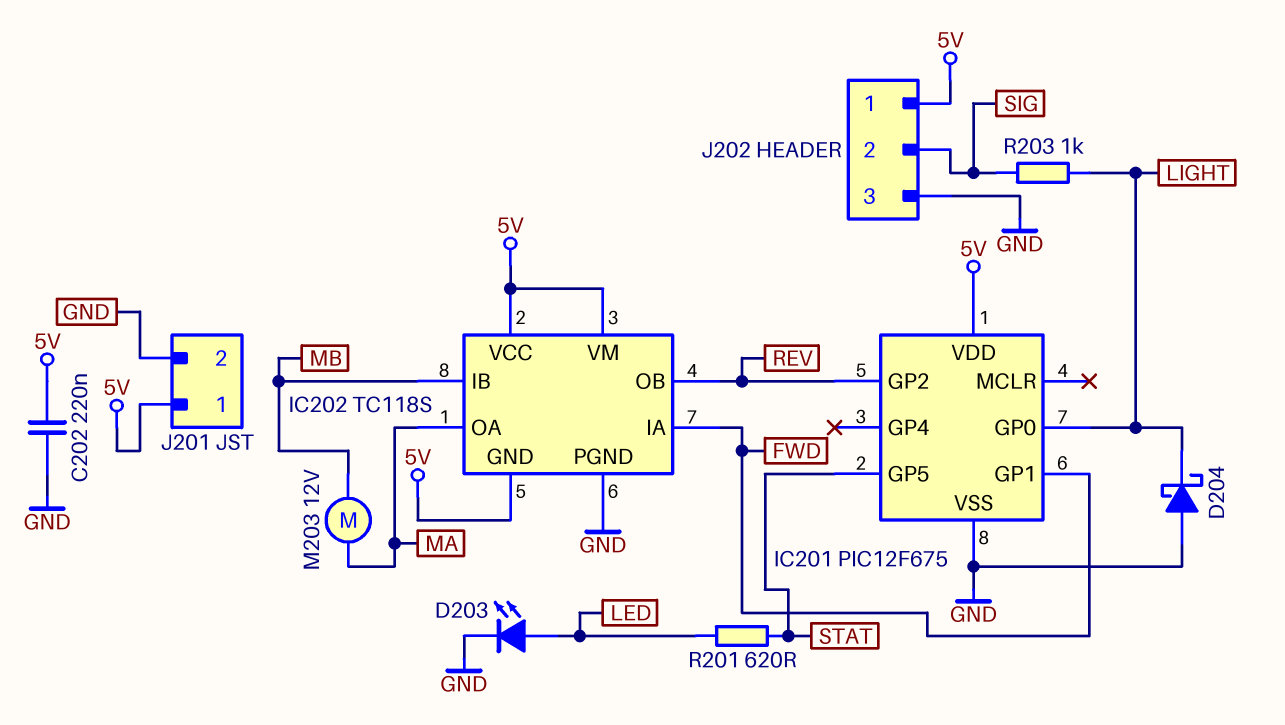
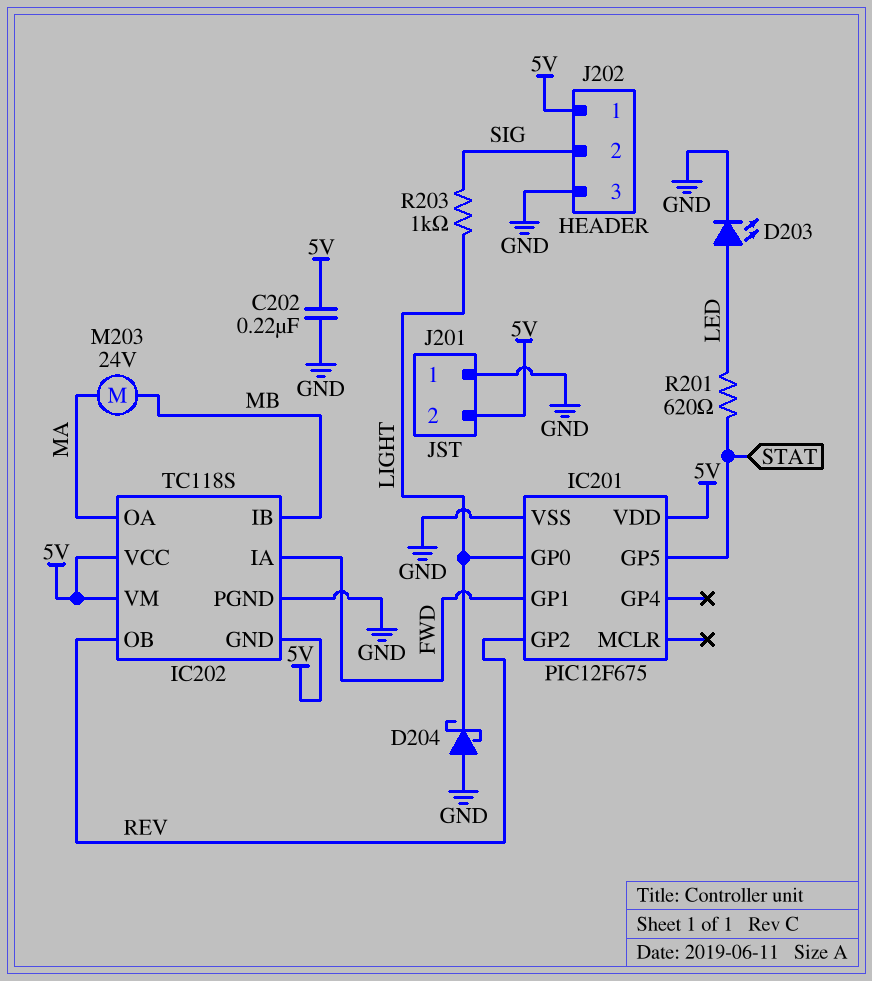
J201 pin 1: 5V -> GND
J201 pin 2: GND -> 5V
M203: motor 12V (MA, MB) -> motor 24V (MA, MB)

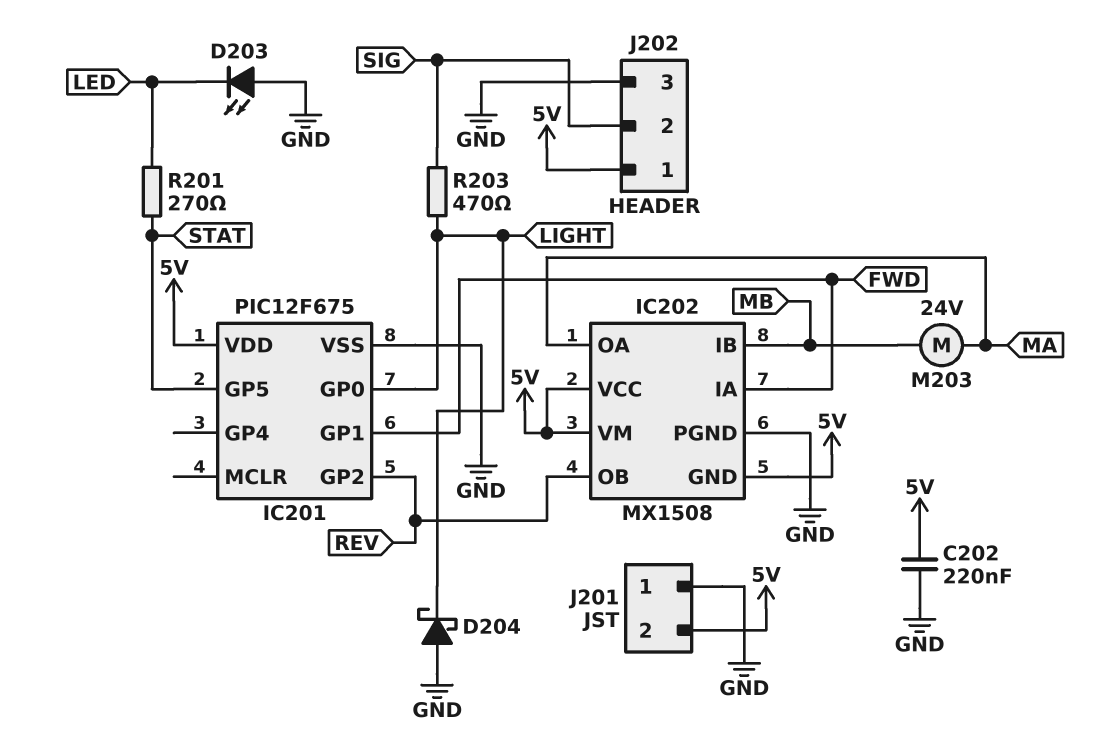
D203: LED (A LED, K GND) -> LED (A GND, K LED)
IC202: TC118S -> MX1508
R201: 620 (LED, STAT) -> 270 (LED, STAT)
R203: 1k (LIGHT, SIG) -> 470 (LIGHT, SIG)

